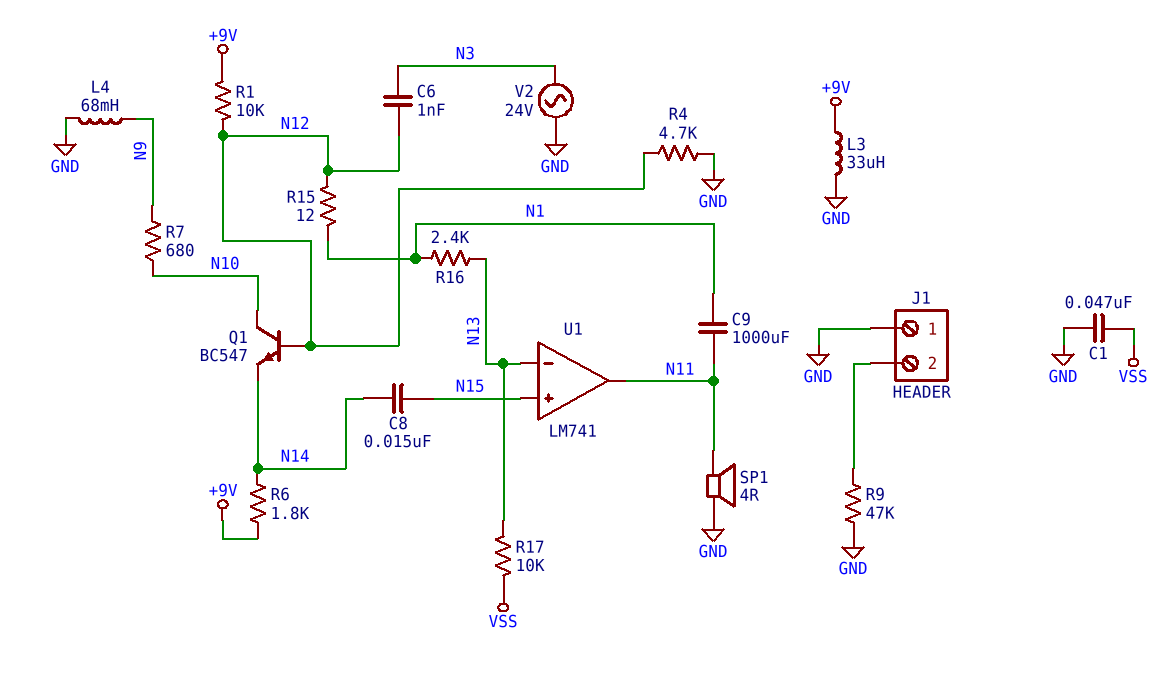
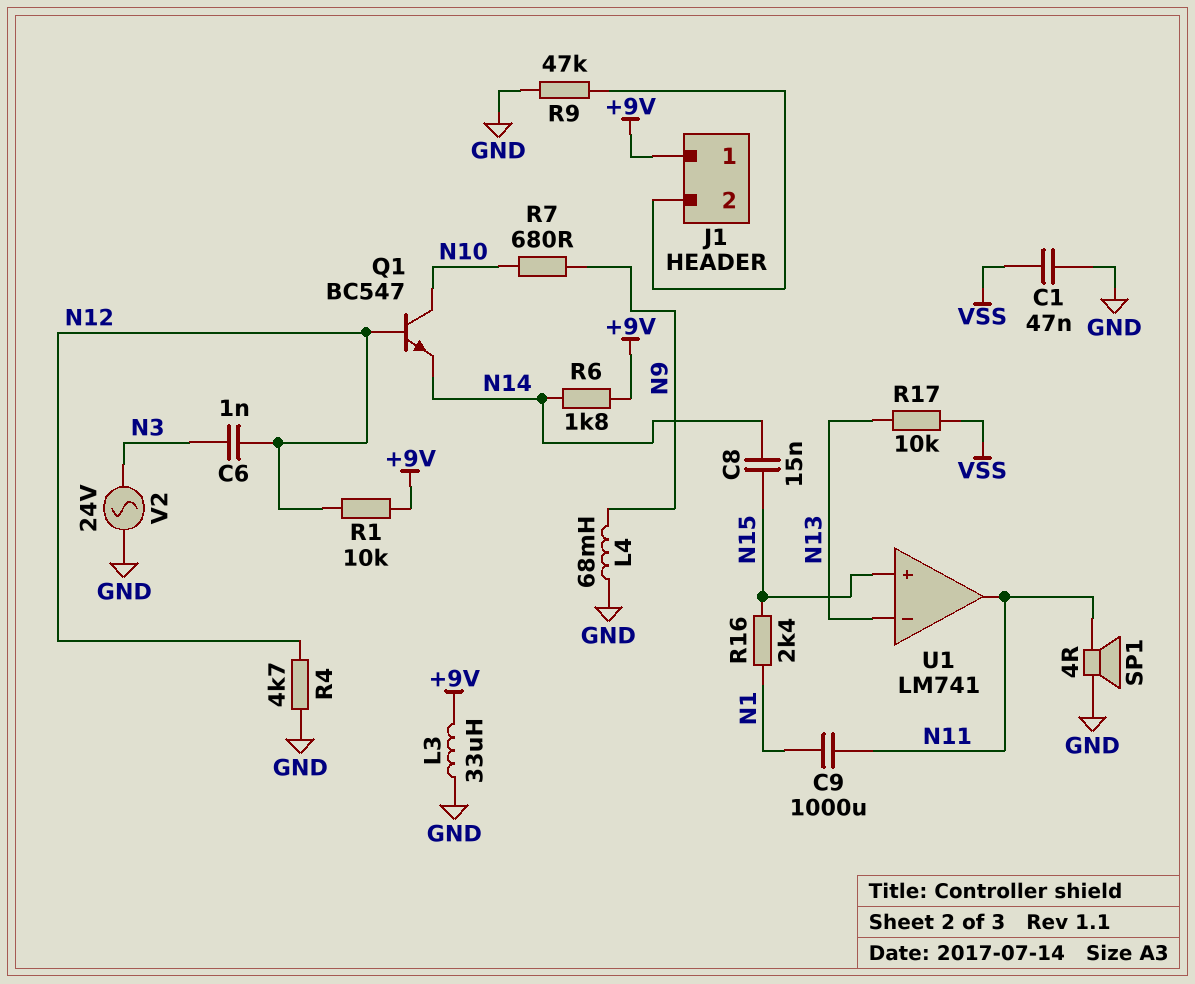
J1 pin 1: GND -> +9V
R15: 12 (N1, N12) -> none
R16: 2.4k (N1, N13) -> 2.4k (N1, N15)

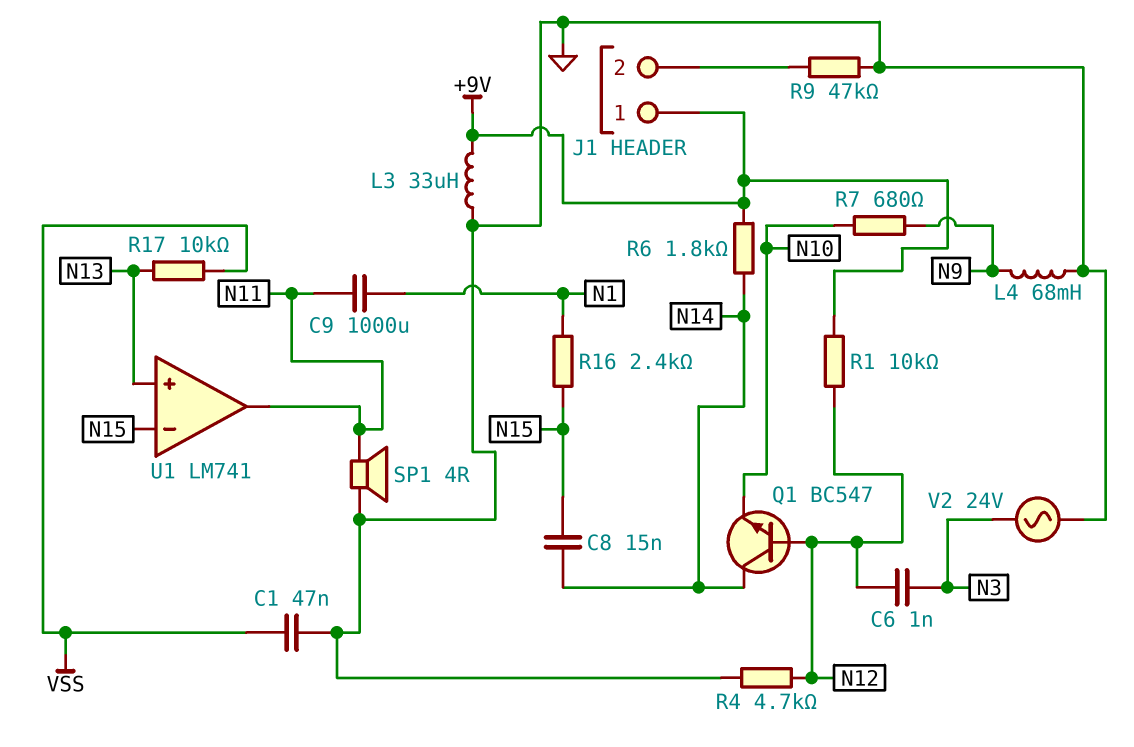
Q1: NPN BC547 (B N12, C N10, E N14) -> NPN BC547 (B N12, C N14, E N10)
U1 pin in+: N15 -> N13
U1 pin in-: N13 -> N15

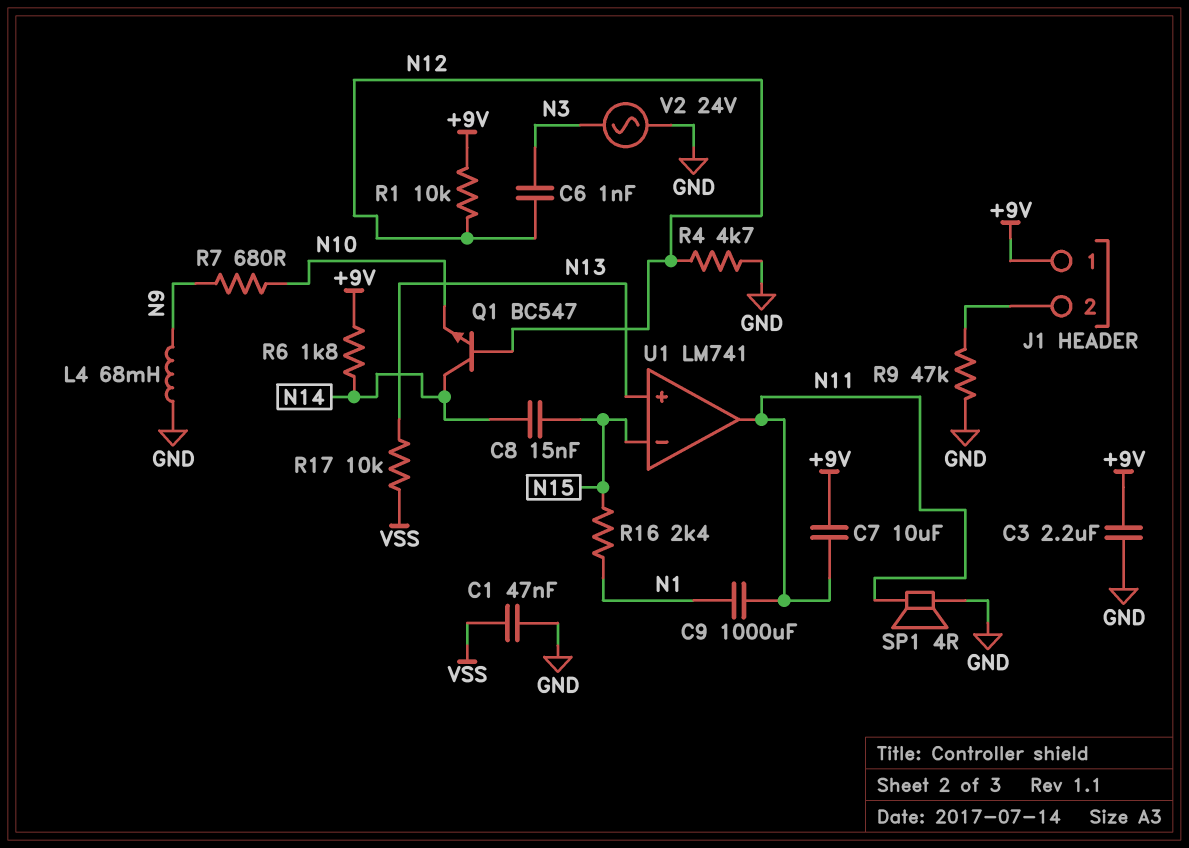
C3: none -> 2.2uF (+9V, GND)
C7: none -> 10uF (+9V, N11)
L3: 33uH (+9V, GND) -> none

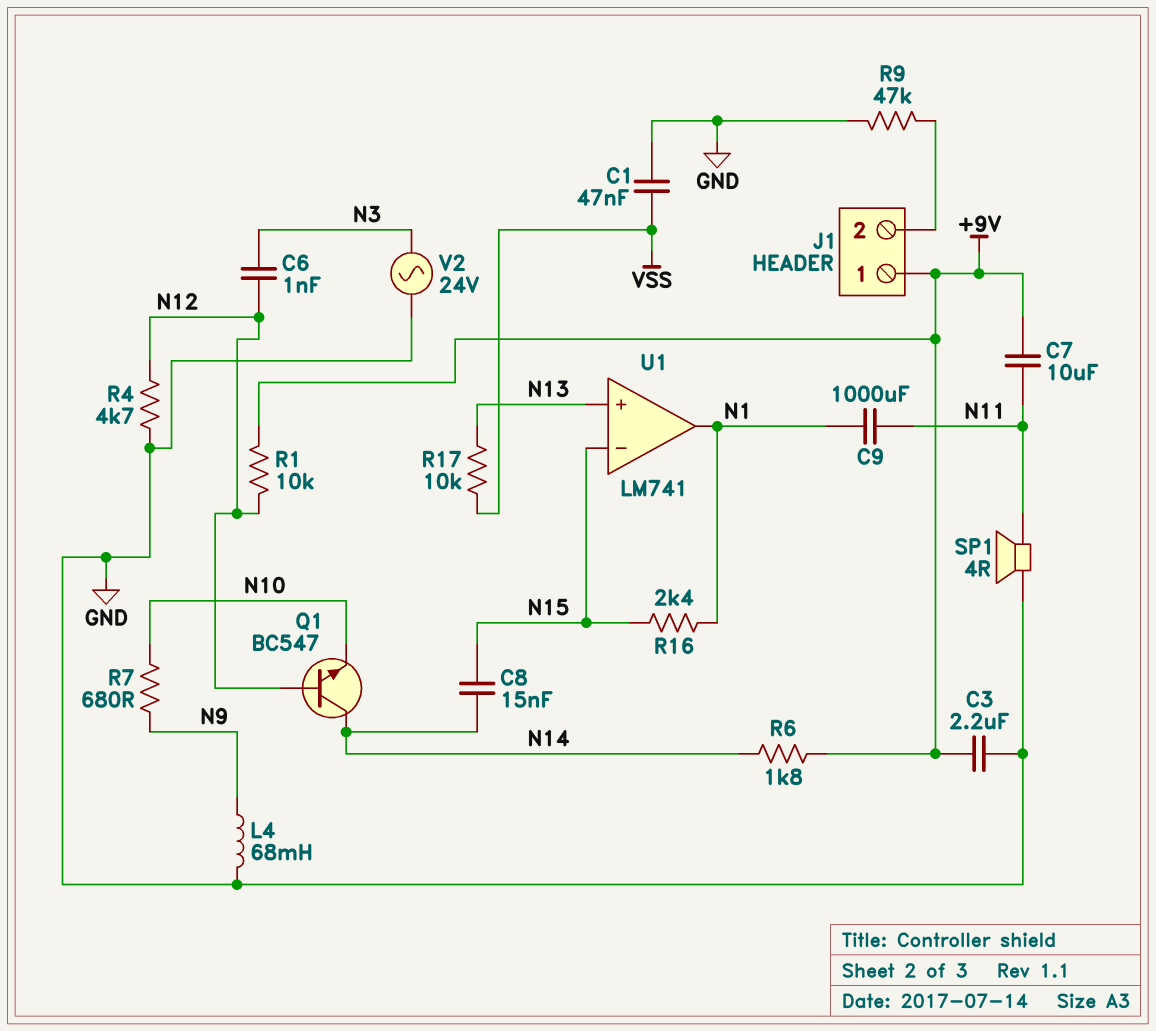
U1 pin out: N11 -> N1

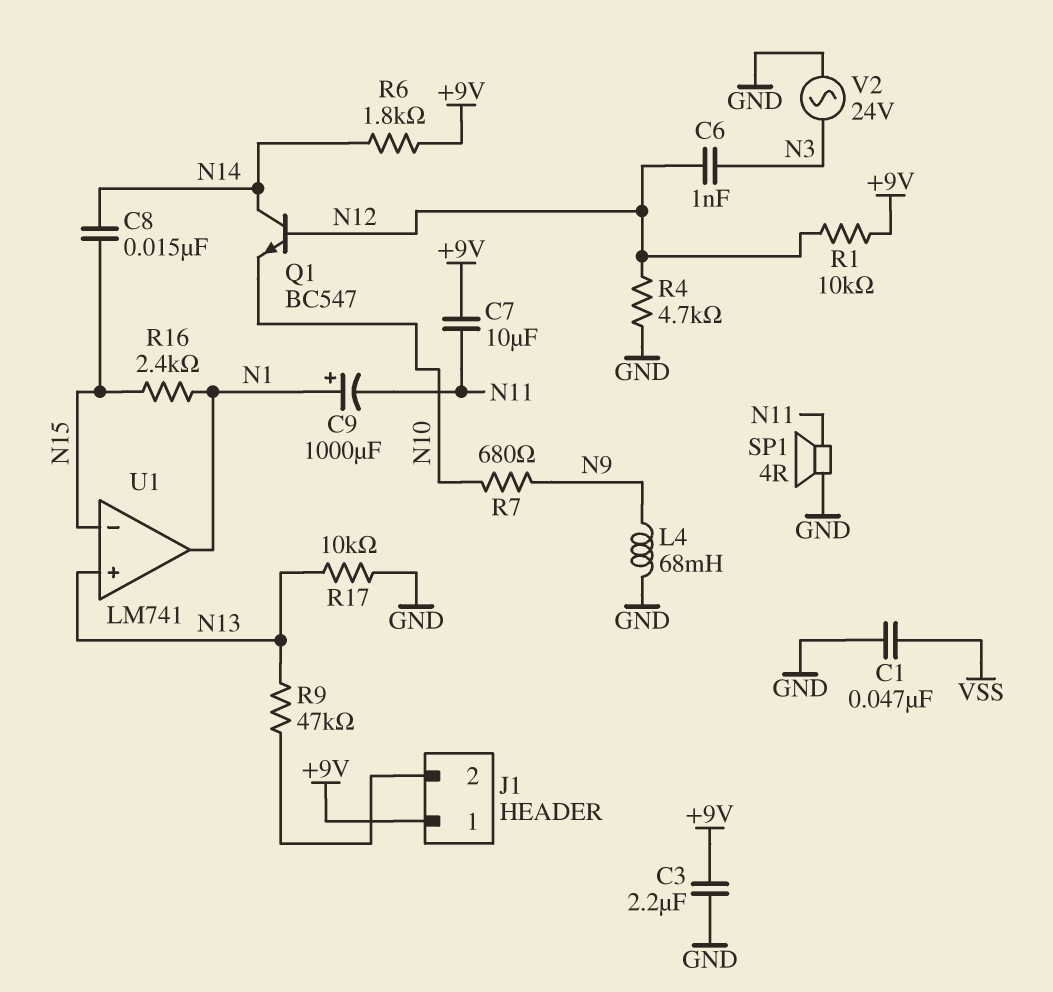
C9: 1000uF (N1, N11) -> 1000uF (plus N1, minus N11)
R9: 47k (GND, J1/2) -> 47k (J1/2, N13)
R17: 10k (N13, VSS) -> 10k (GND, N13)

